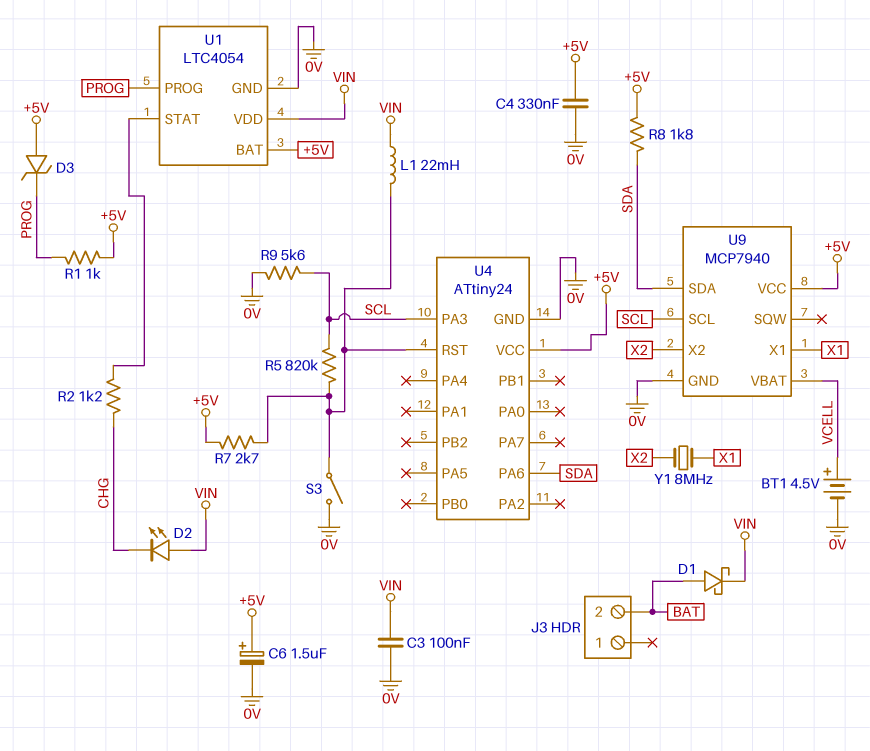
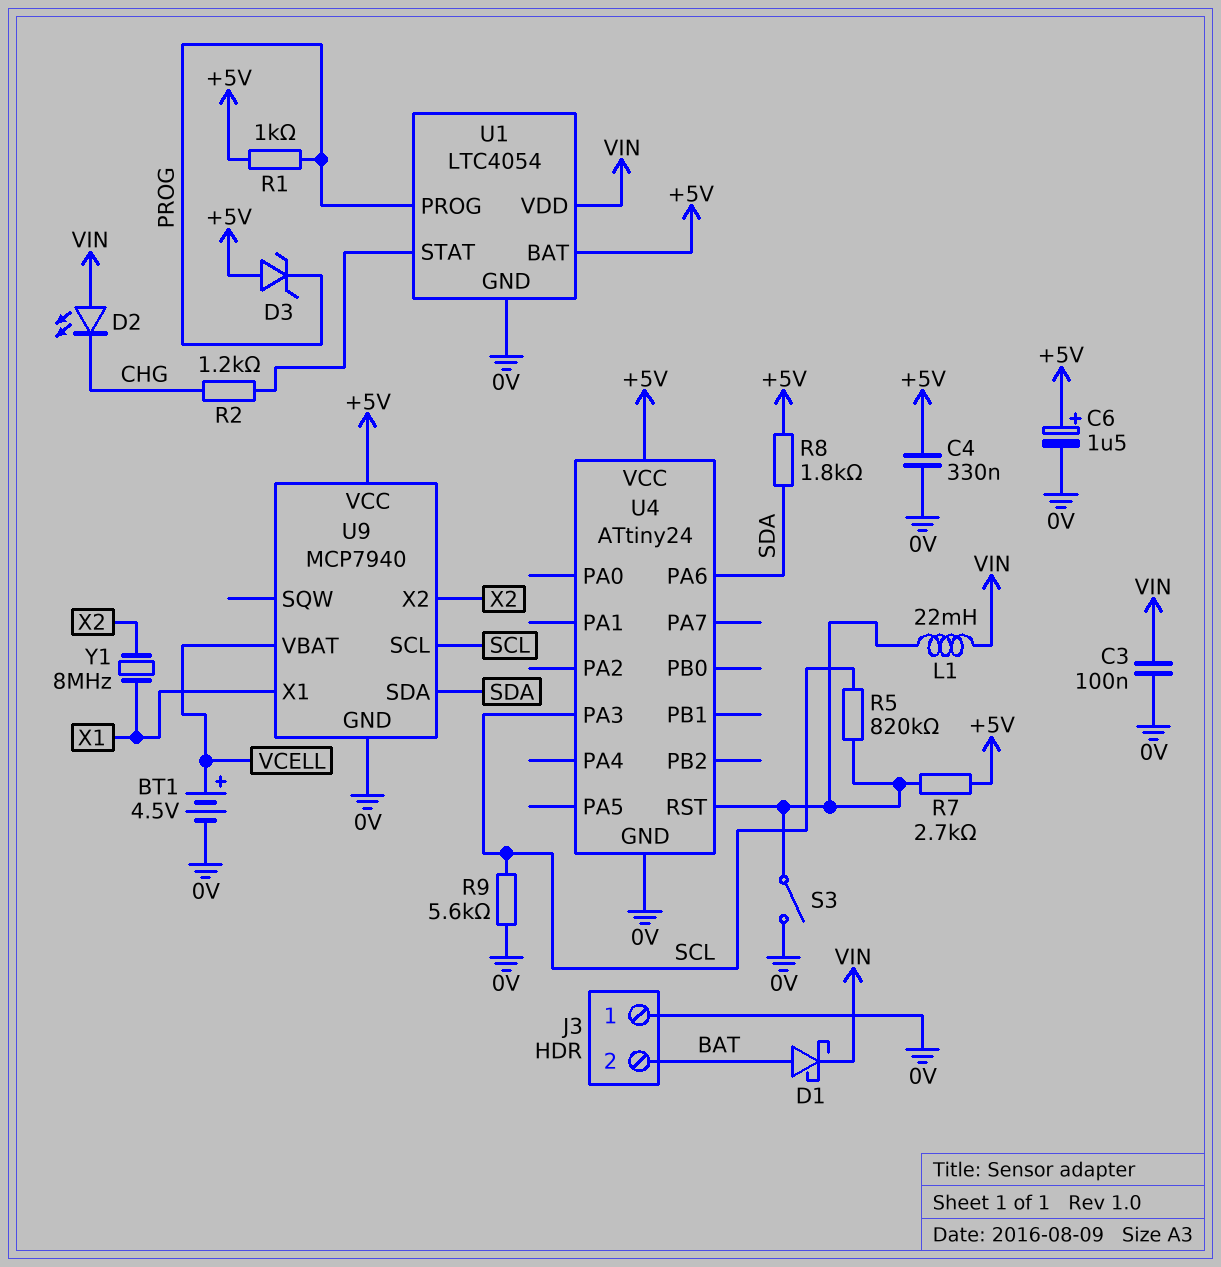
J3 pin 1: none -> 0V

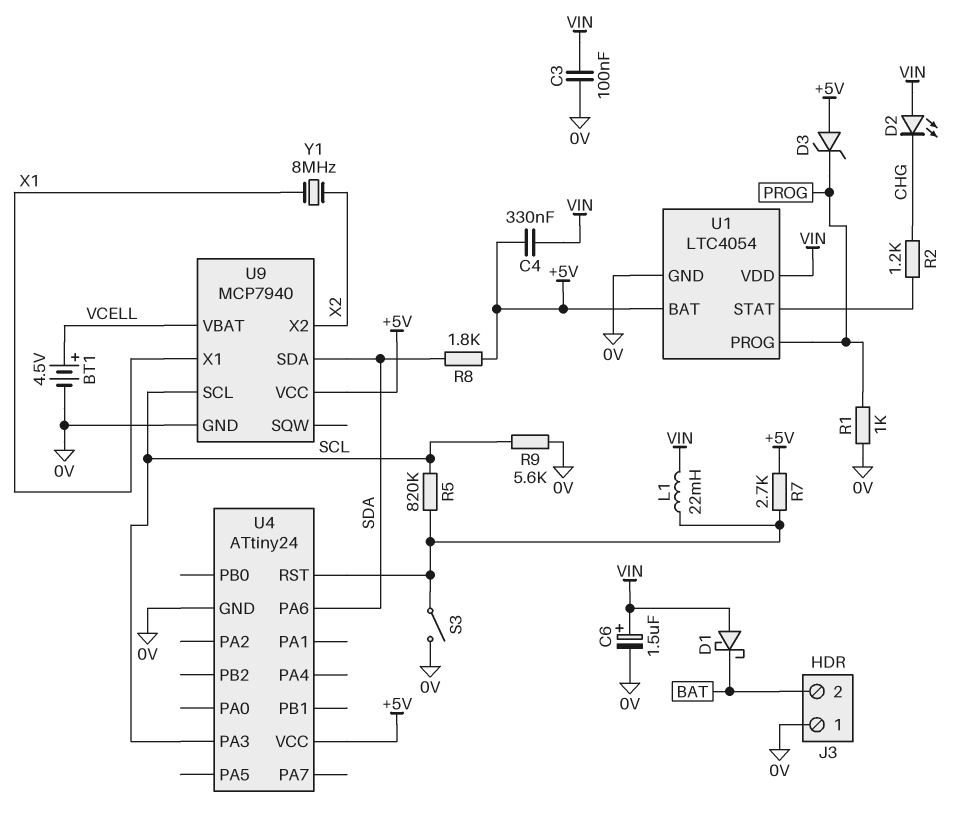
C4: 330nF (+5V, 0V) -> 330nF (+5V, VIN)
C6: 1.5uF (plus +5V, minus 0V) -> 1.5uF (plus VIN, minus 0V)
D1: schottky (A BAT, K VIN) -> schottky (A VIN, K BAT)
R1: 1k (+5V, PROG) -> 1k (0V, PROG)

